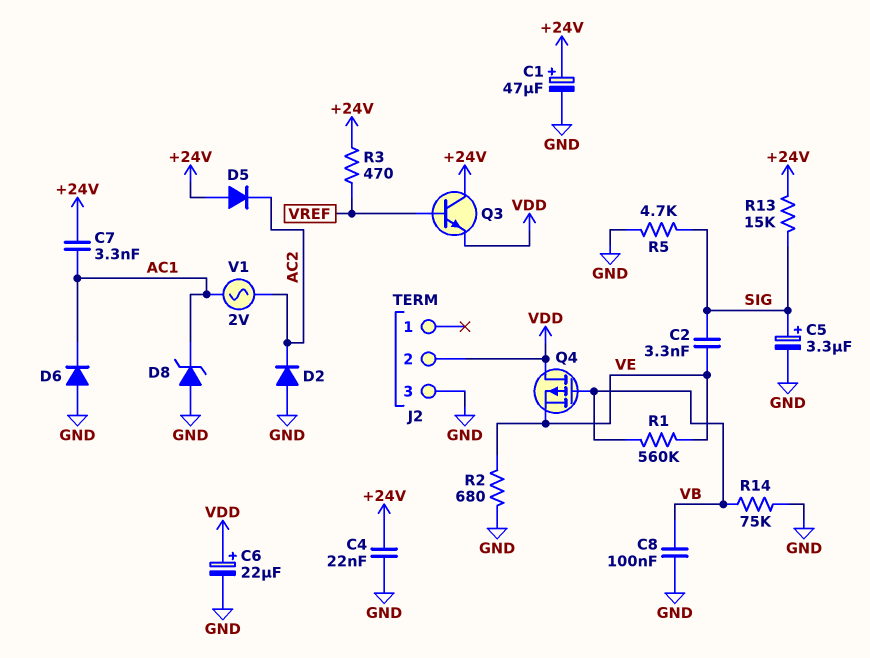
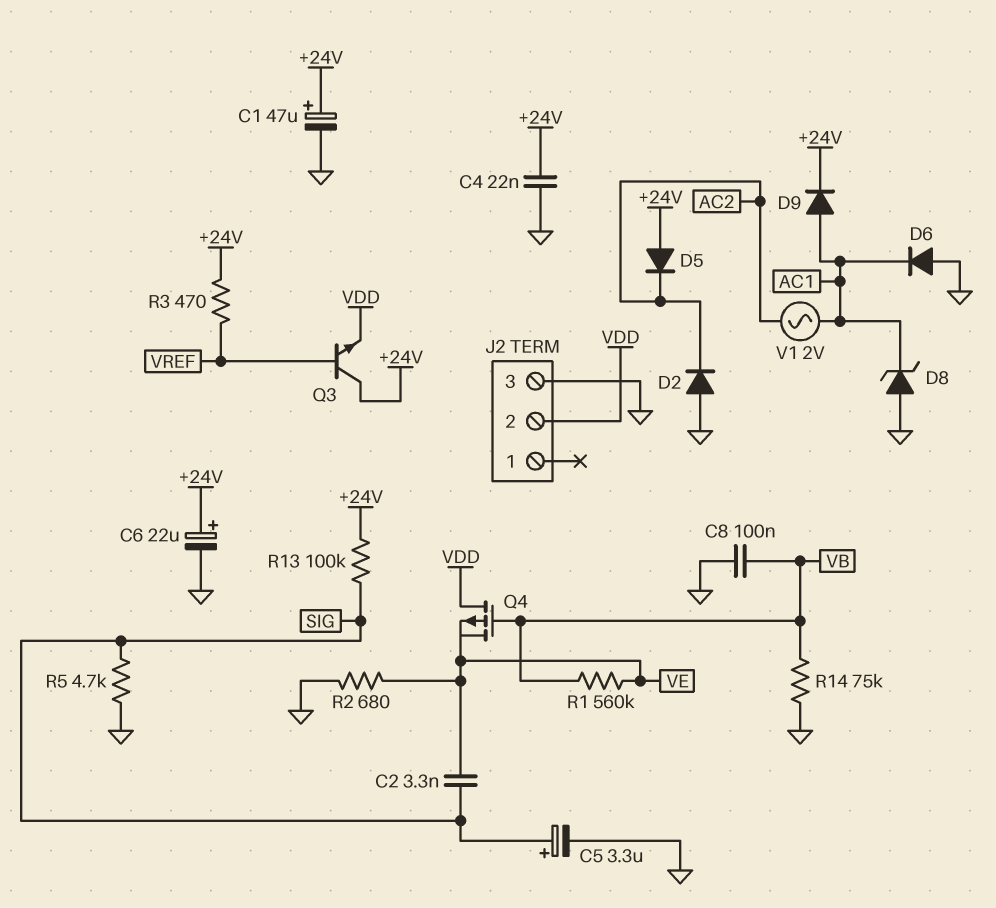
C6: 22uF (plus VDD, minus GND) -> 22uF (plus +24V, minus GND)
C7: 3.3nF (+24V, AC1) -> none
D9: none -> diode (A AC1, K +24V)
R13: 15k (+24V, SIG) -> 100k (+24V, SIG)

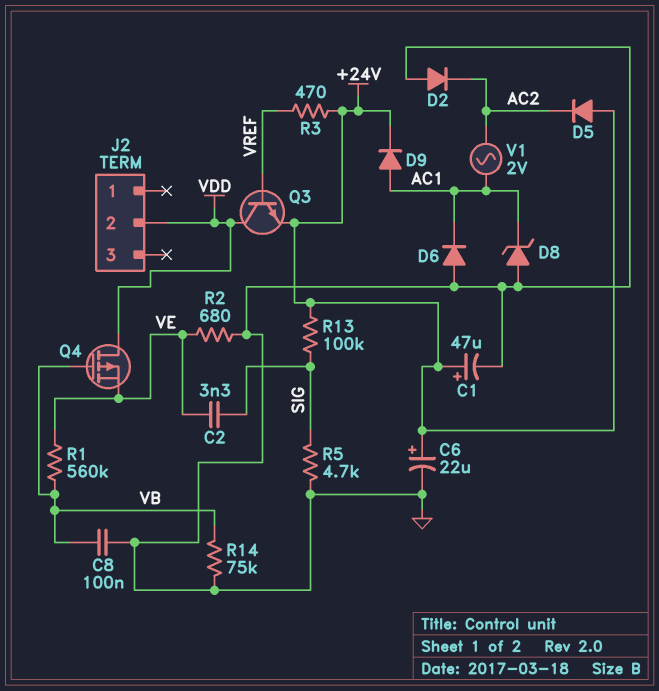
C4: 22nF (+24V, GND) -> none
C5: 3.3uF (plus SIG, minus GND) -> none
J2 pin 3: GND -> none
Q3: NPN (B VREF, C +24V, E VDD) -> NPN (B VREF, C VDD, E +24V)

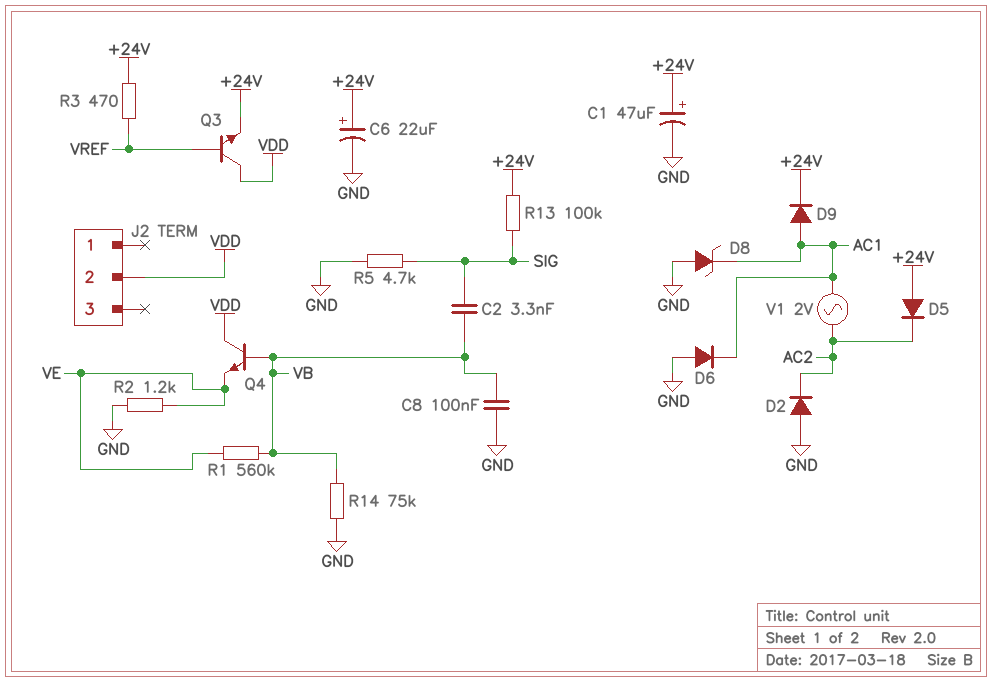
C2: 3.3nF (SIG, VE) -> 3.3nF (SIG, VB)
Q4: PMOS (G VB, D VDD, S VE) -> NPN (B VB, C VDD, E VE)
R2: 680 (GND, VE) -> 1.2k (GND, VE)

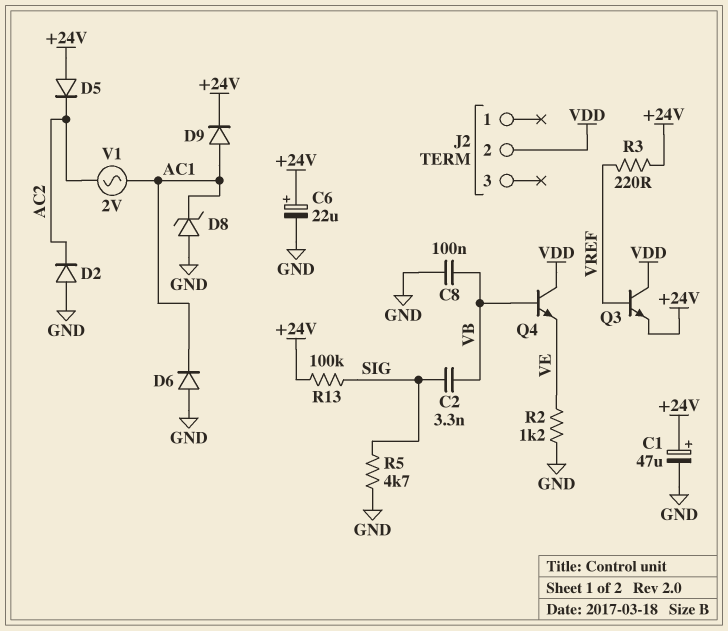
R1: 560k (VB, VE) -> none
R3: 470 (+24V, VREF) -> 220 (+24V, VREF)
R14: 75k (GND, VB) -> none

